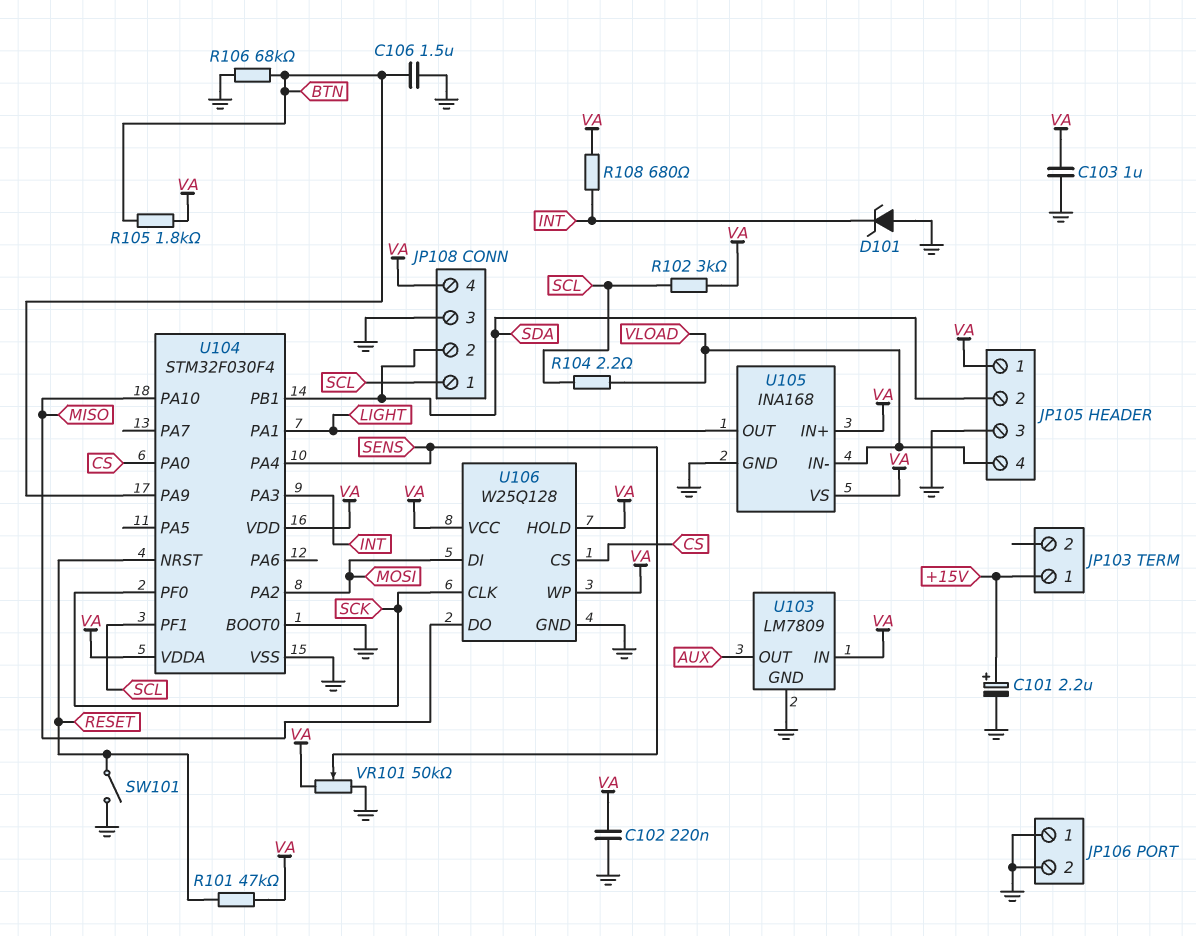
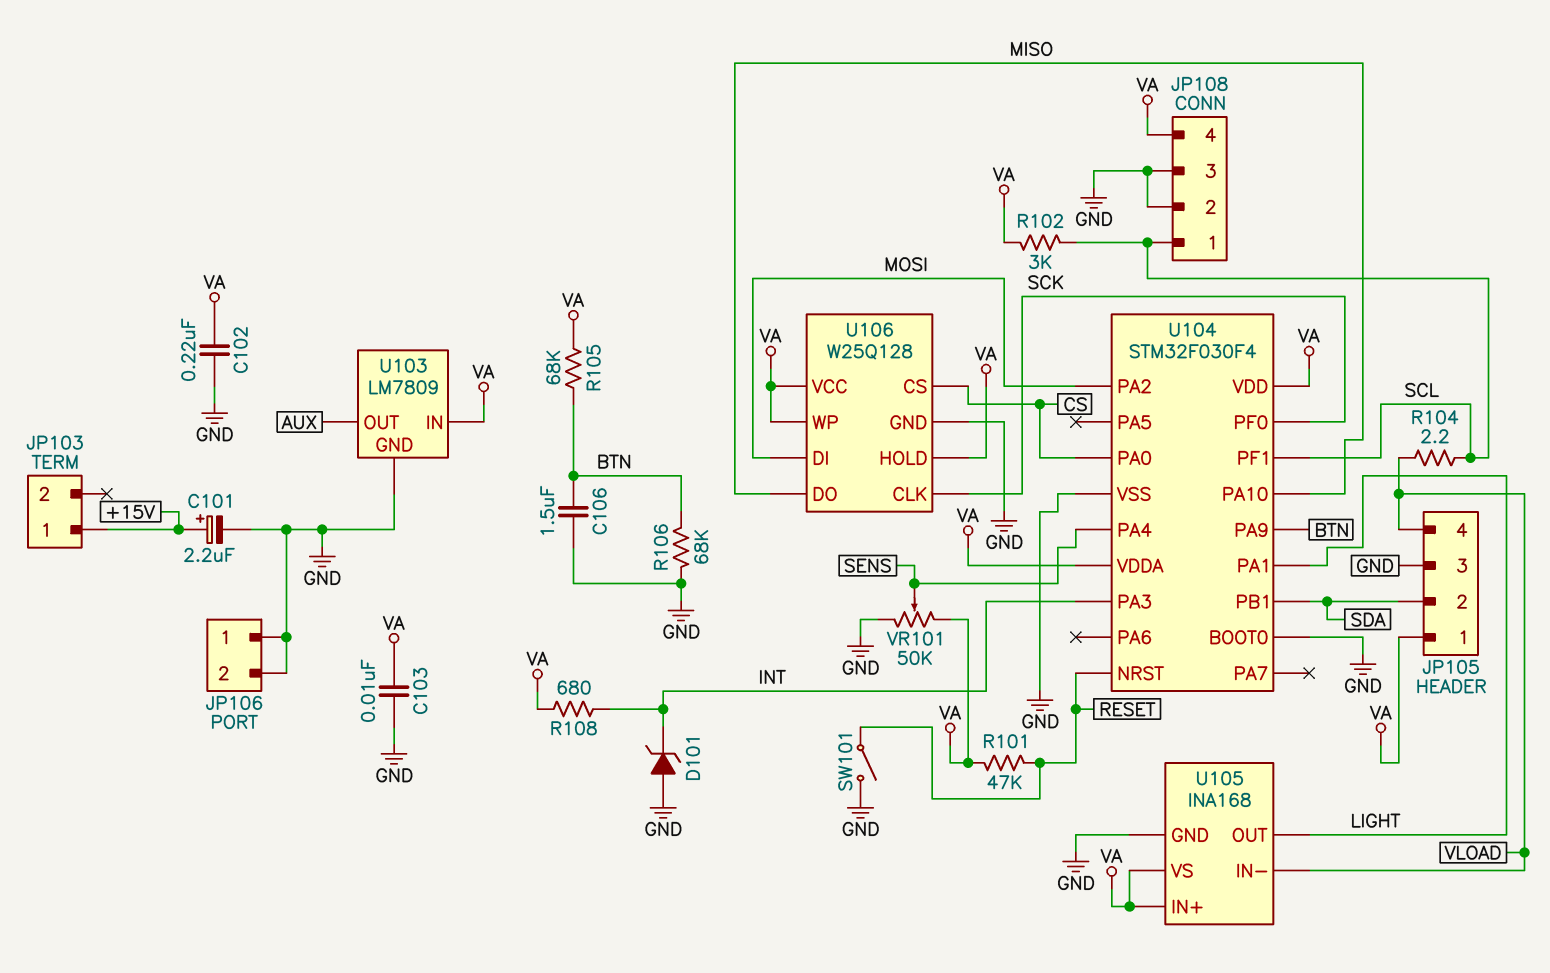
C103: 1uF (GND, VA) -> 10nF (GND, VA)
JP108 pin 2: SDA -> GND
R105: 1.8k (BTN, VA) -> 68k (BTN, VA)

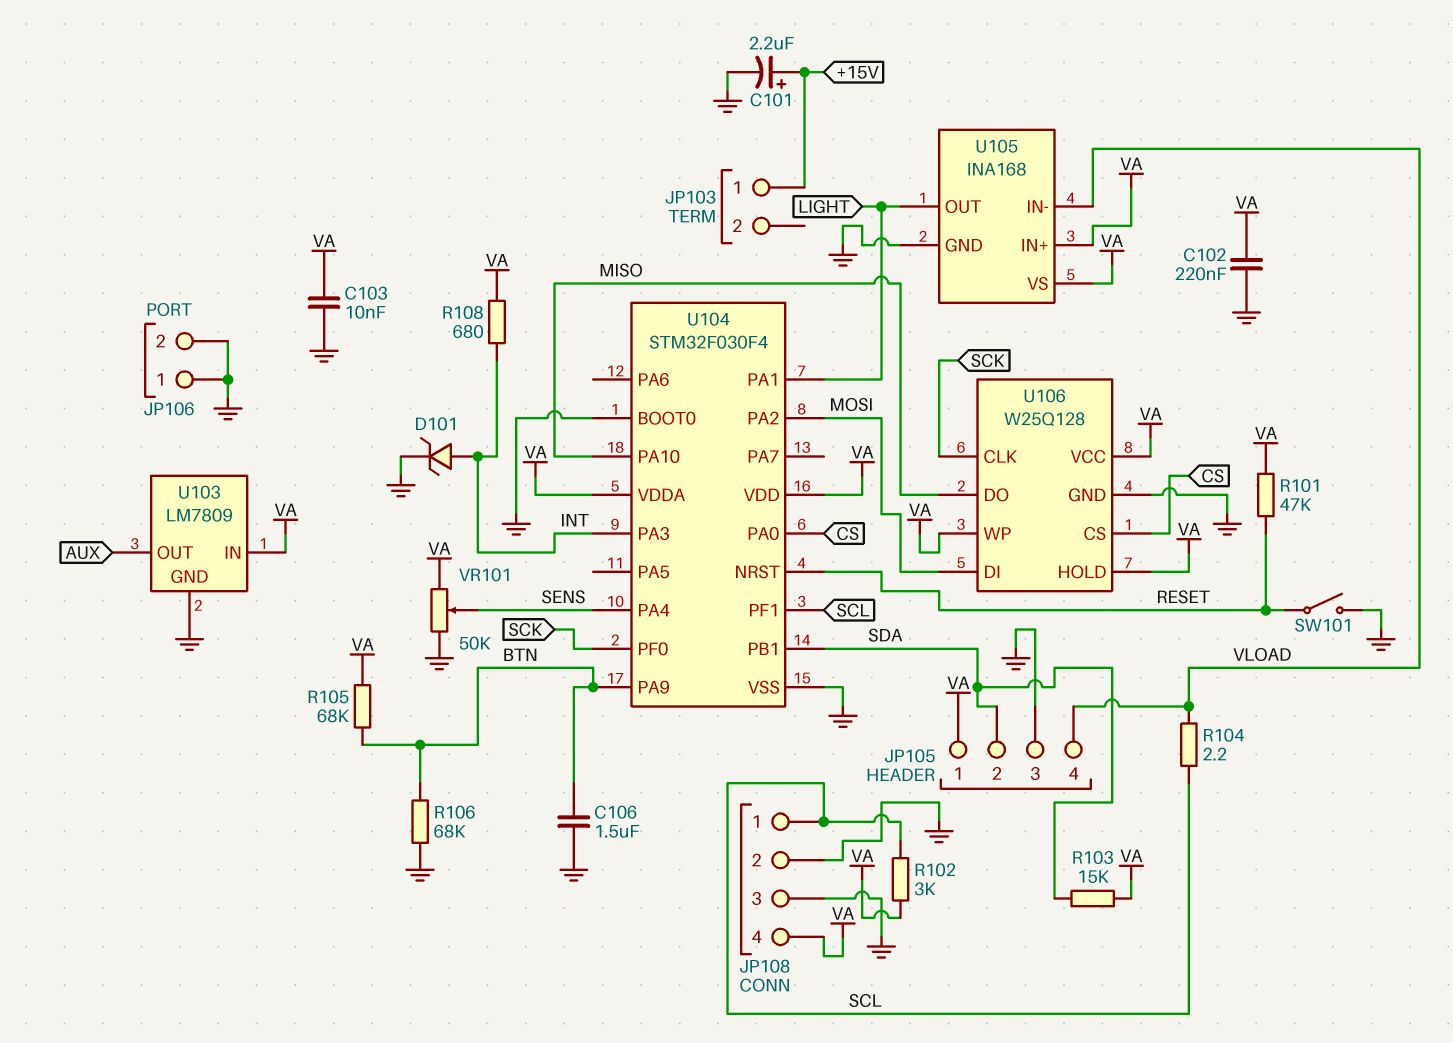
D101: zener (A GND, K INT) -> zener (A INT, K GND)
R103: none -> 15k (SDA, VA)

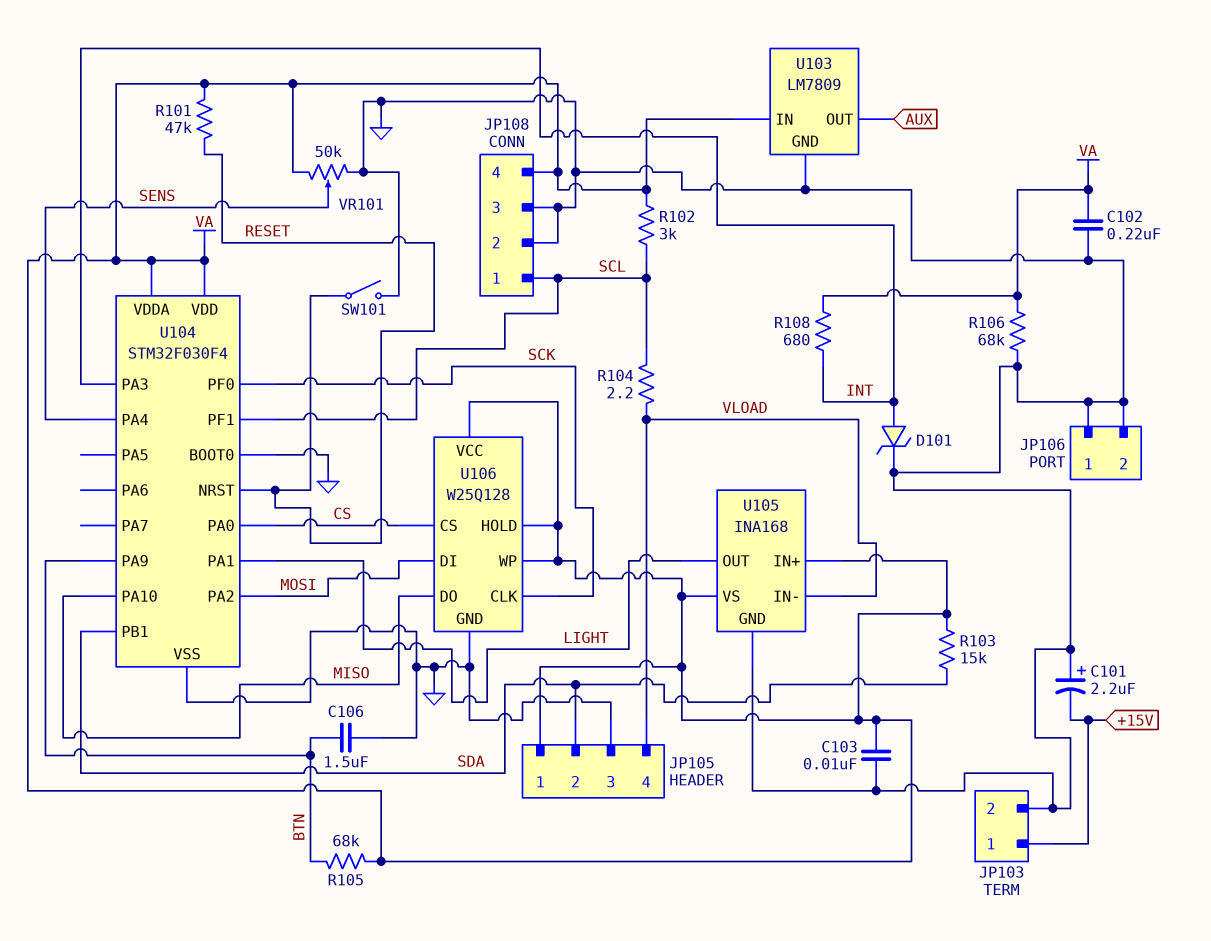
C101: 2.2uF (plus +15V, minus GND) -> 2.2uF (plus GND, minus +15V)
JP103 pin 2: none -> GND
R106: 68k (BTN, GND) -> 68k (GND, VA)

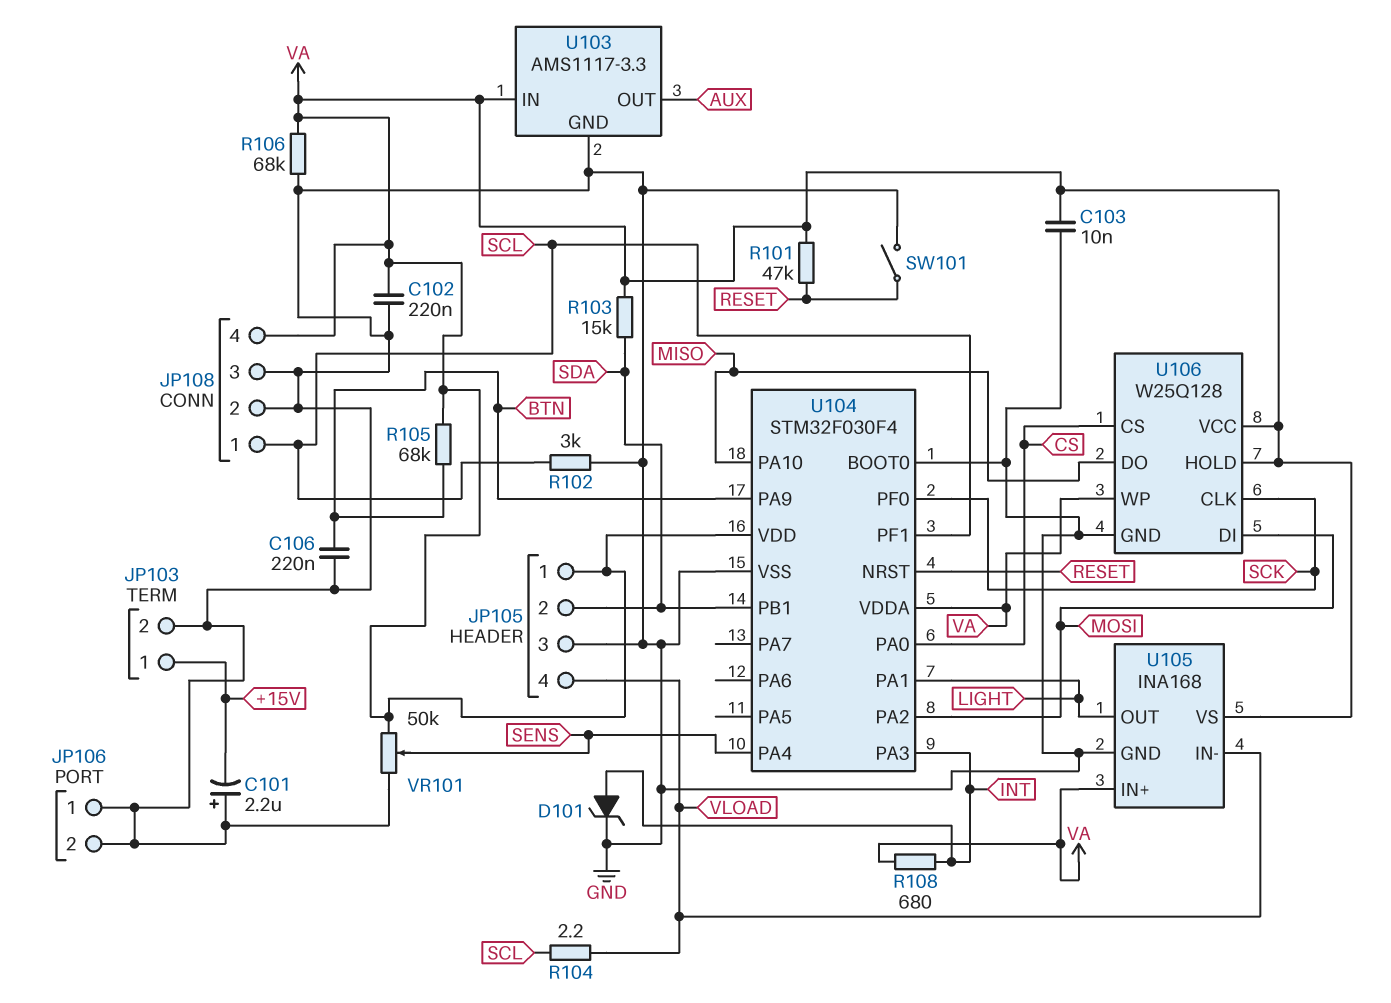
C106: 1.5uF (BTN, GND) -> 220nF (BTN, GND)
R102: 3k (SCL, VA) -> 3k (GND, SCL)
U103: LM7809 -> AMS1117-3.3

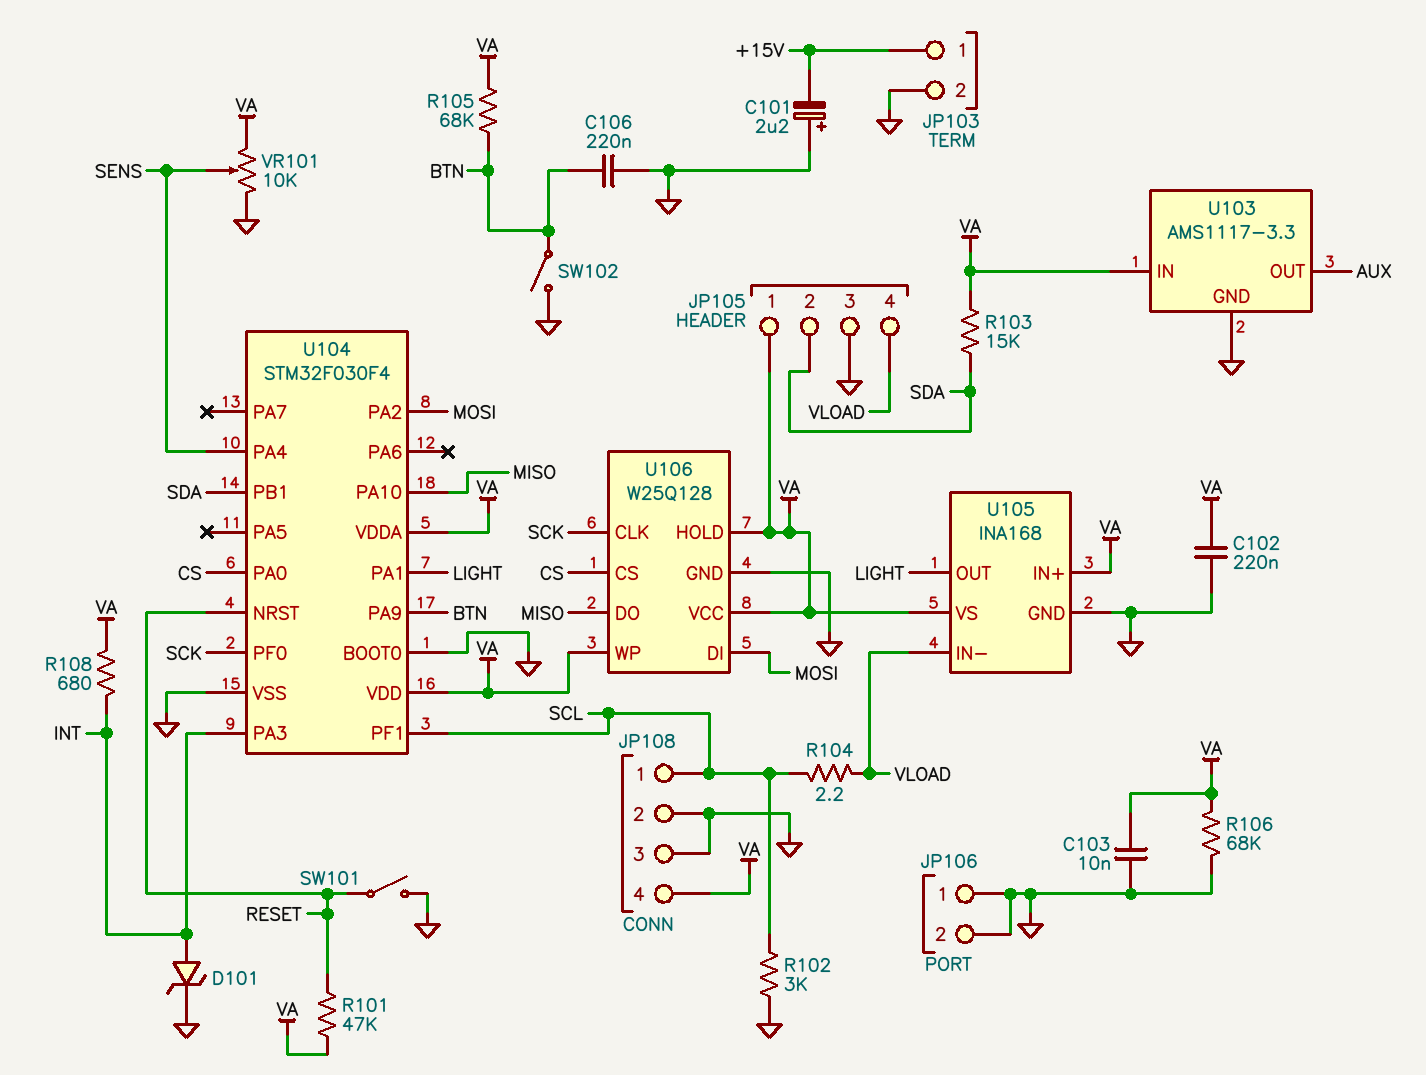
SW102: none -> switch (BTN, GND)
VR101: 50k (GND, VA, wiper SENS) -> 10k (GND, VA, wiper SENS)

